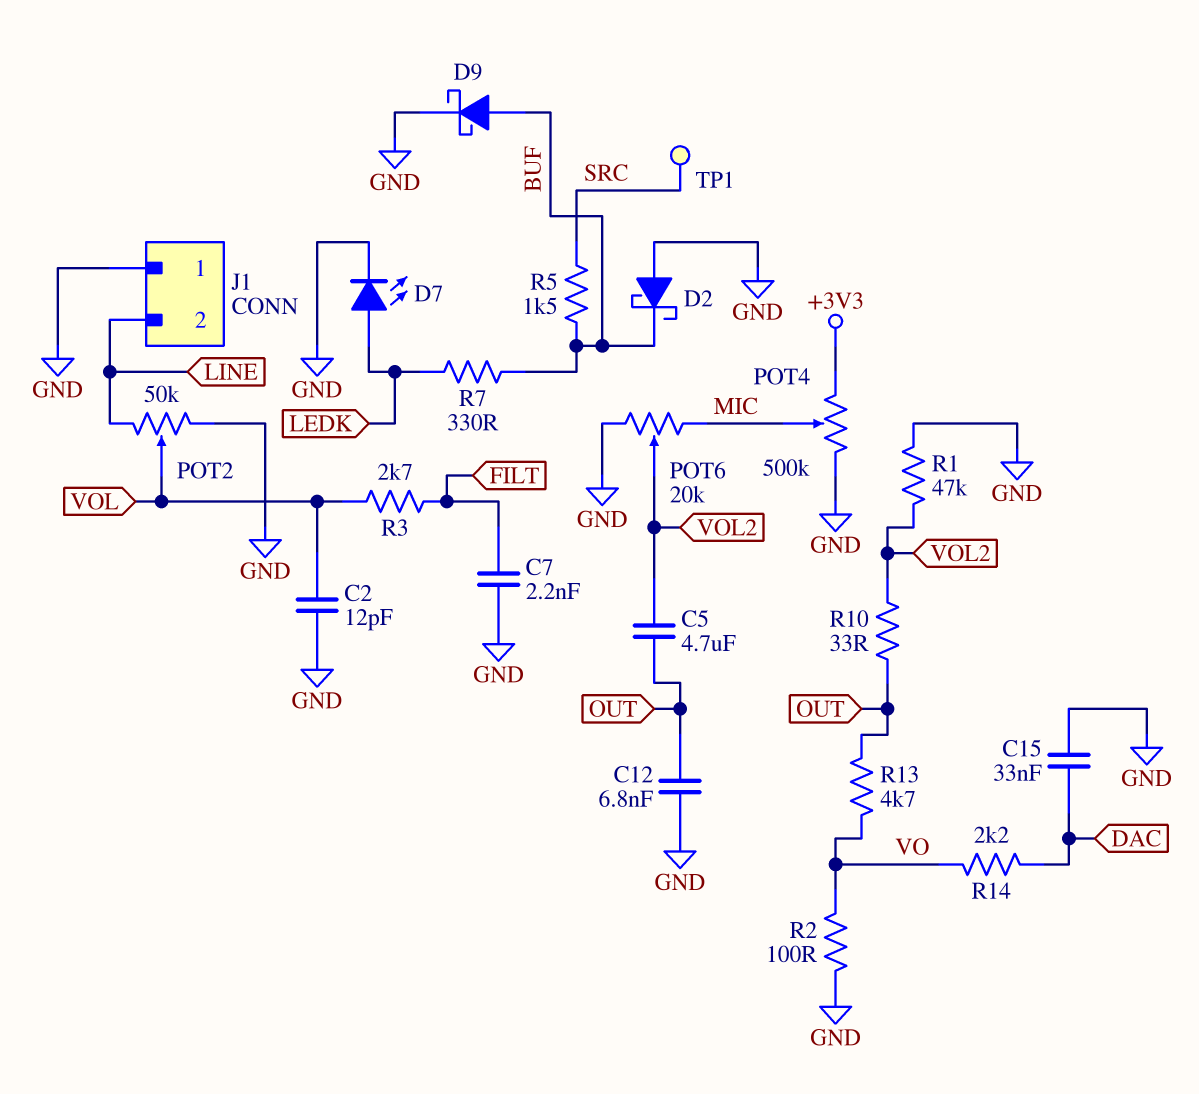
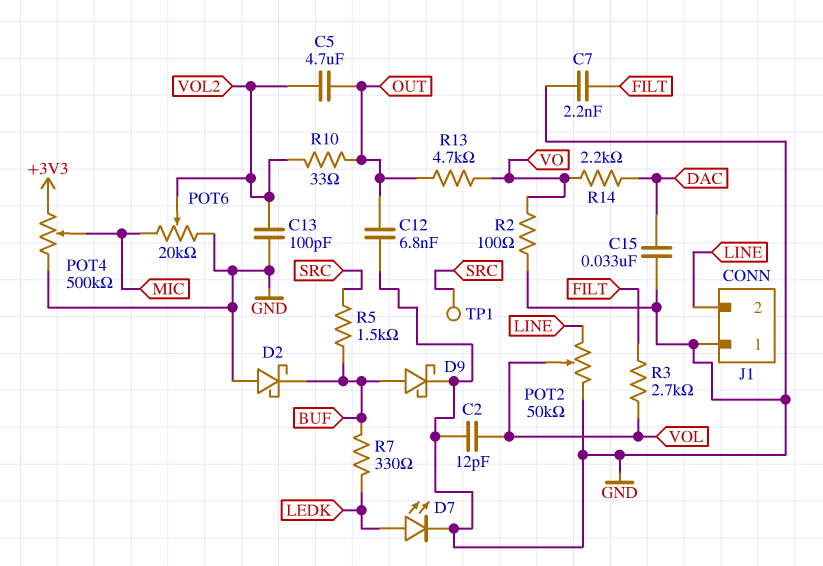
C13: none -> 100pF (GND, VOL2)
R1: 47k (GND, VOL2) -> none

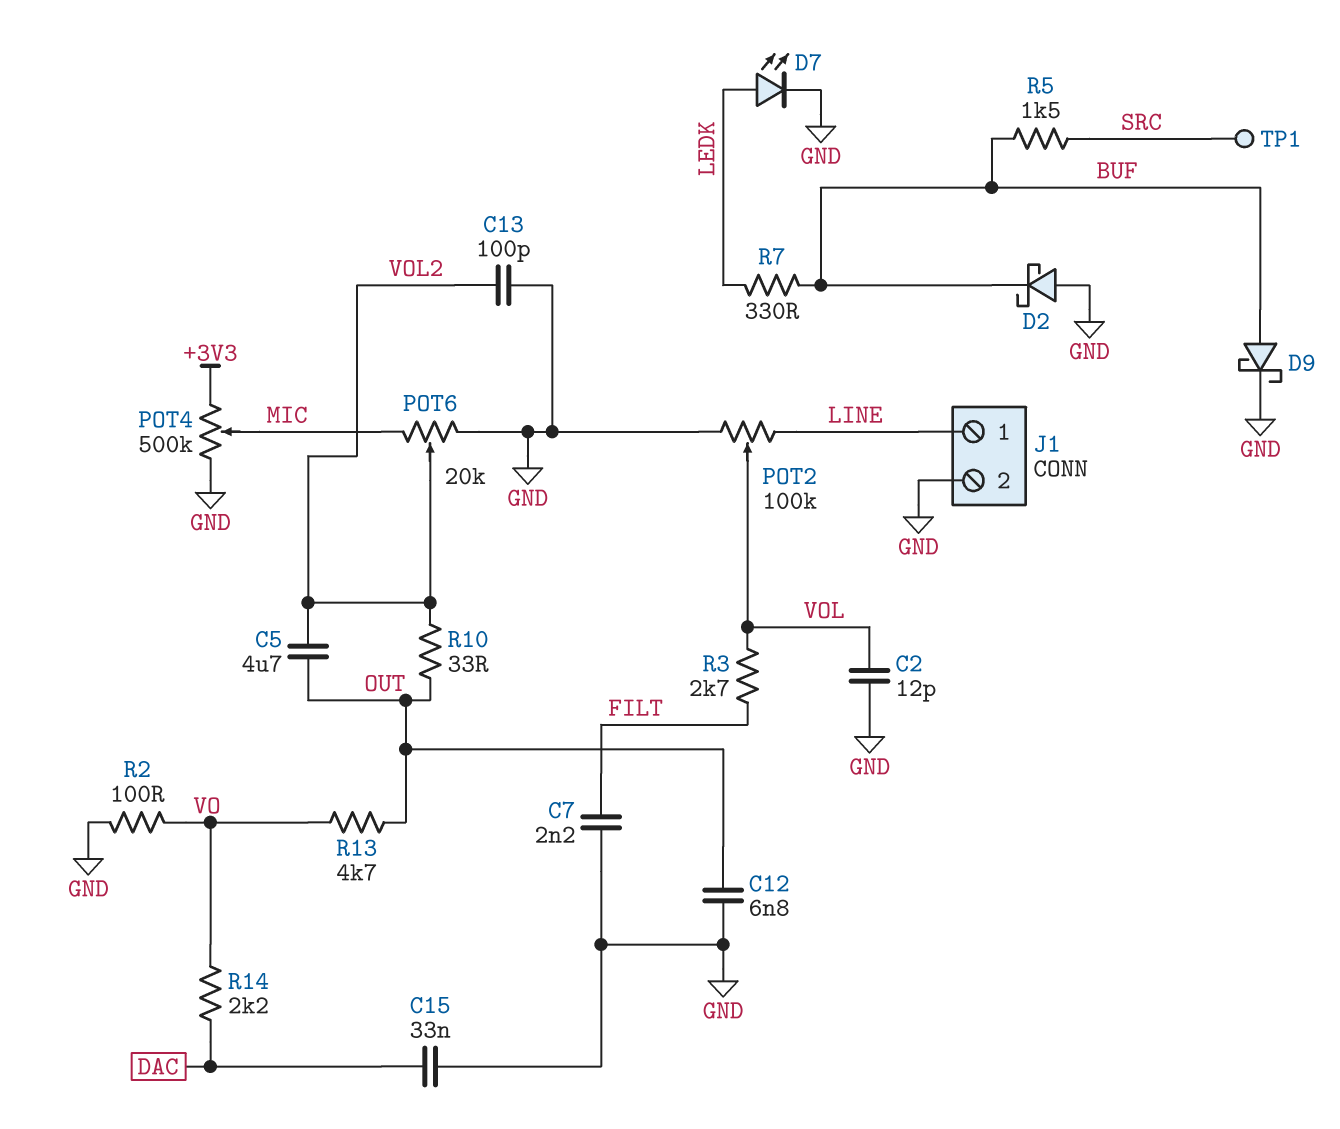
J1 pin 1: GND -> LINE
J1 pin 2: LINE -> GND
POT2: 50k (GND, LINE, wiper VOL) -> 100k (GND, LINE, wiper VOL)

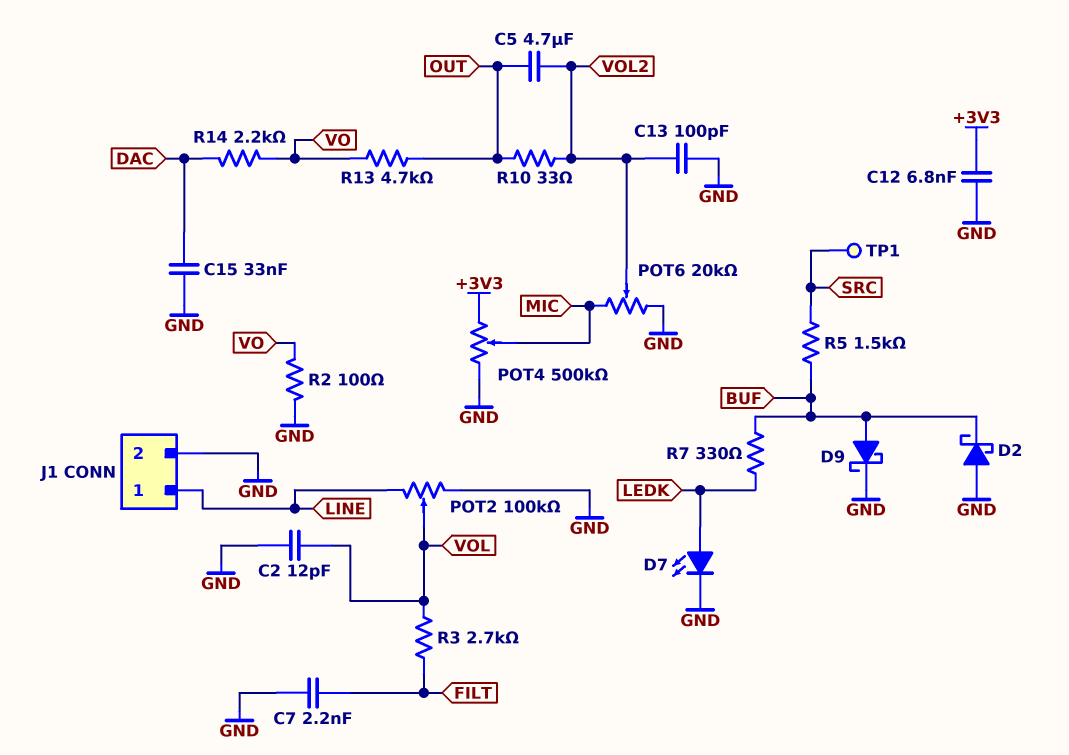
C12: 6.8nF (GND, OUT) -> 6.8nF (+3V3, GND)

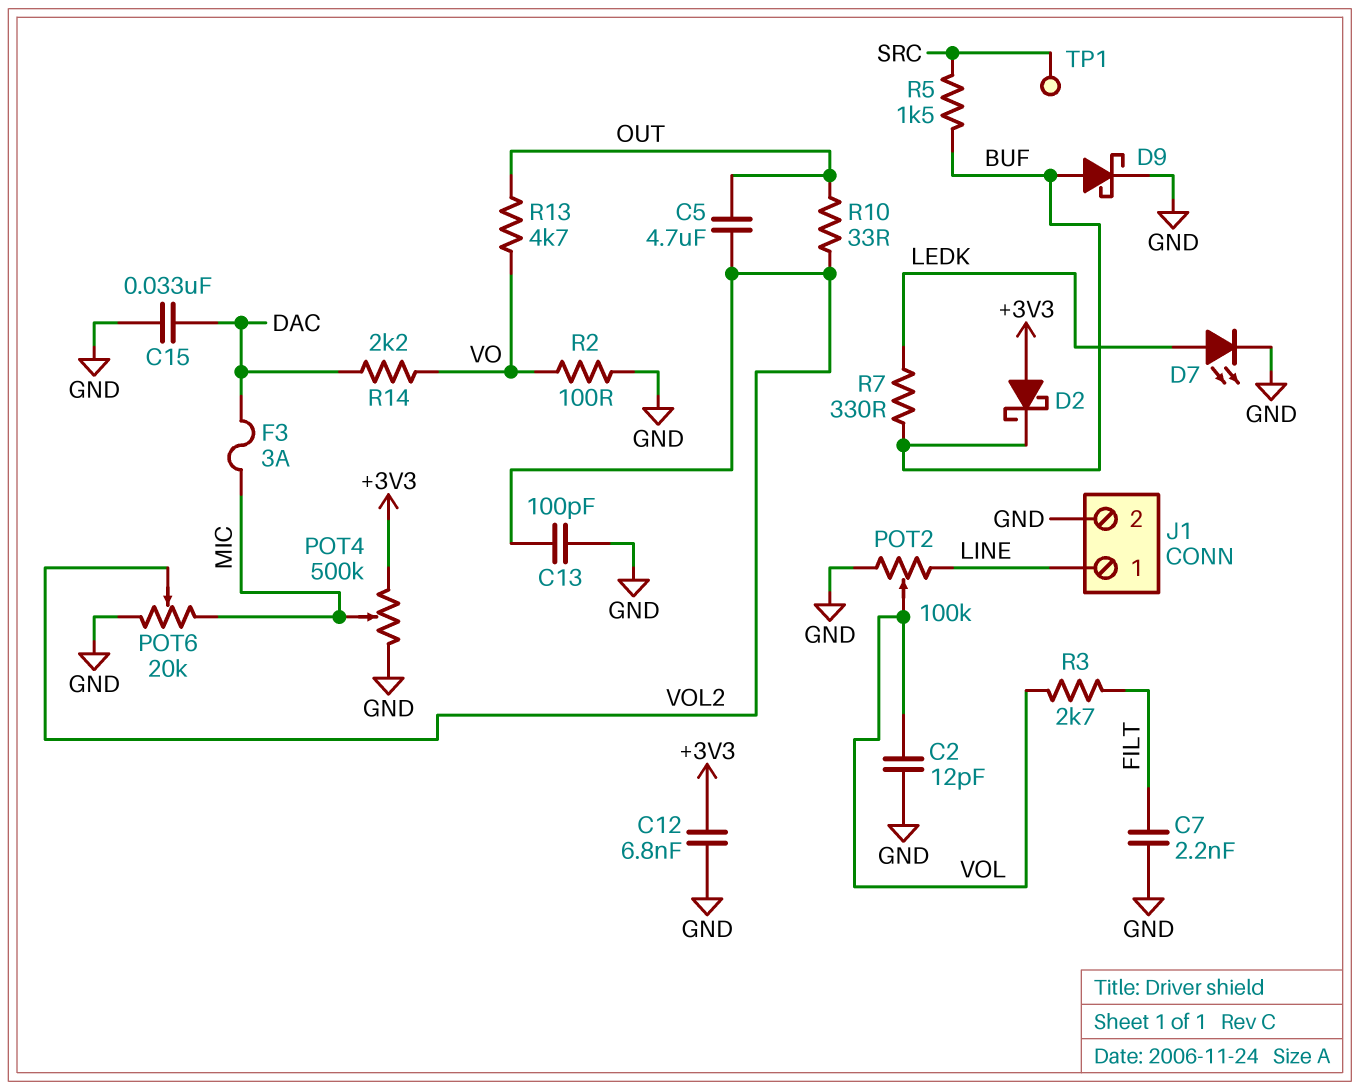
D2: schottky (A GND, K BUF) -> schottky (A +3V3, K BUF)
F3: none -> 3A (DAC, MIC)

